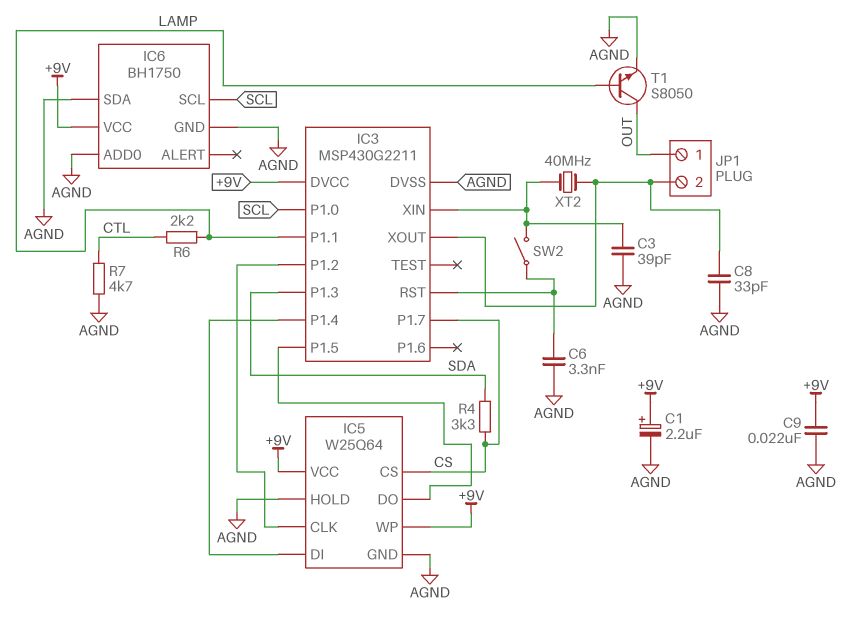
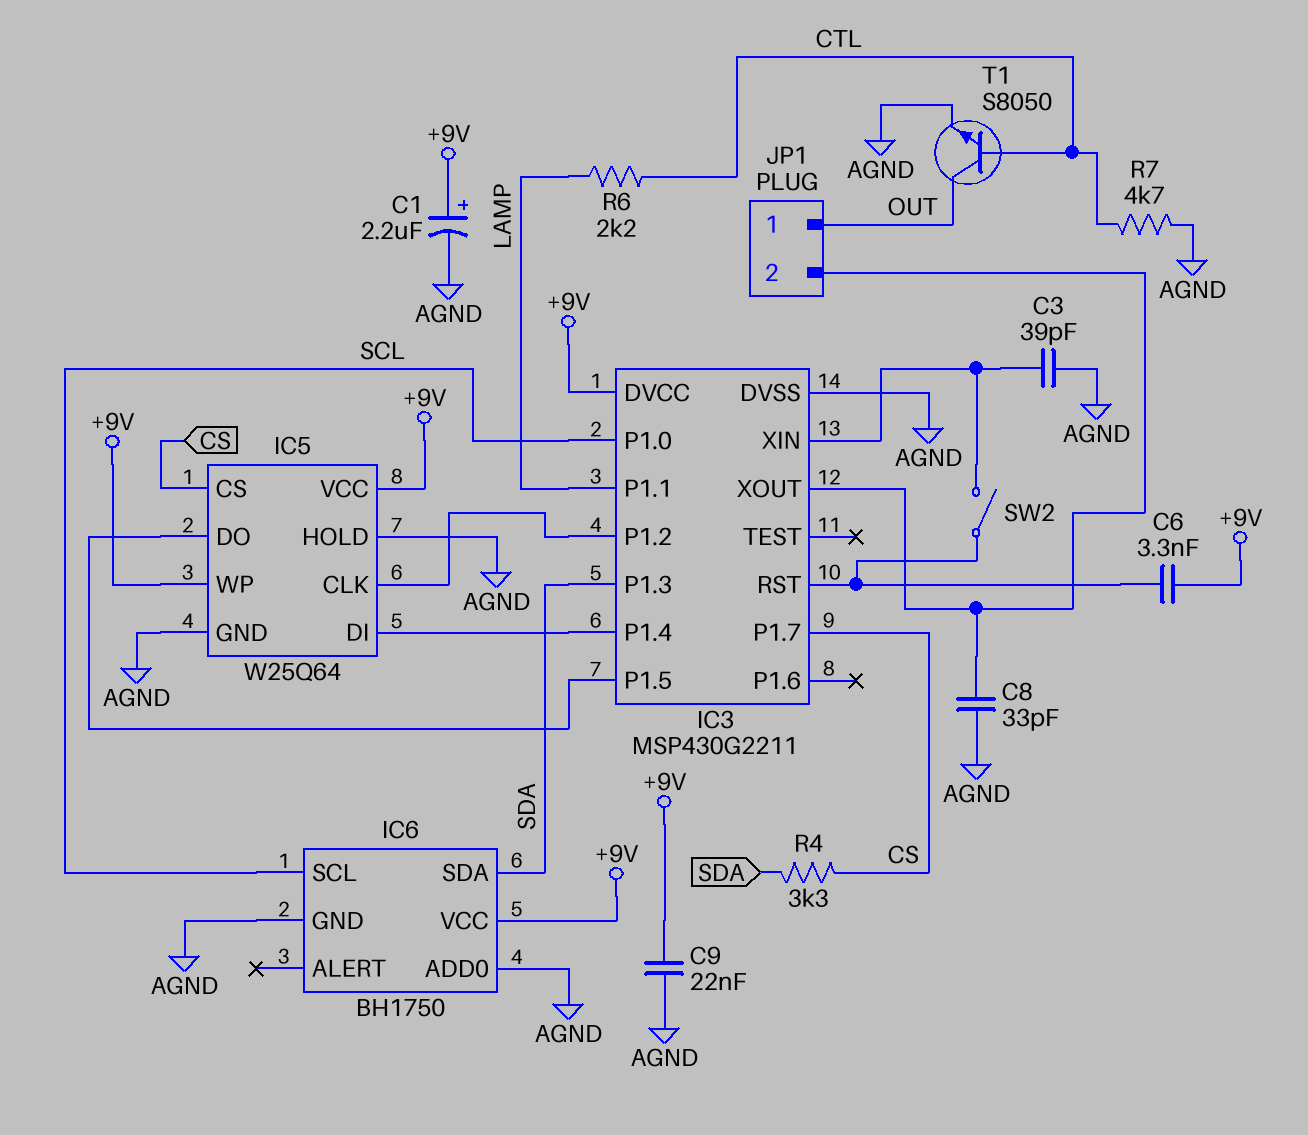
C6: 3.3nF (AGND, IC3/RST) -> 3.3nF (+9V, IC3/RST)
IC6 pin SDA: AGND -> SDA
T1: NPN S8050 (B LAMP, C OUT, E AGND) -> NPN S8050 (B CTL, C OUT, E AGND)
XT2: 40MHz (IC3/XIN, IC3/XOUT) -> none

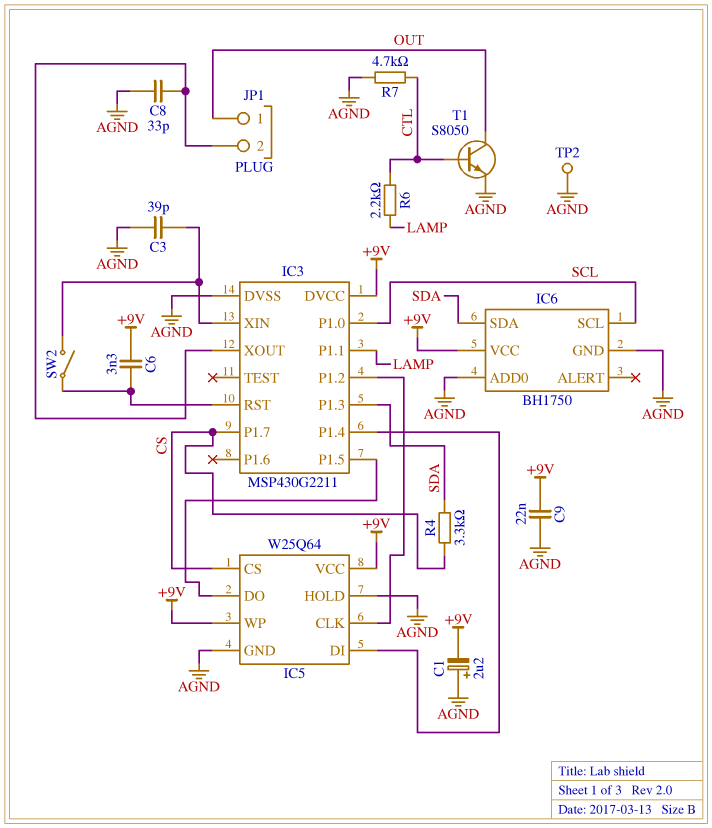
C1: 2.2uF (plus +9V, minus AGND) -> 2.2uF (plus AGND, minus +9V)
TP2: none -> test point (AGND)

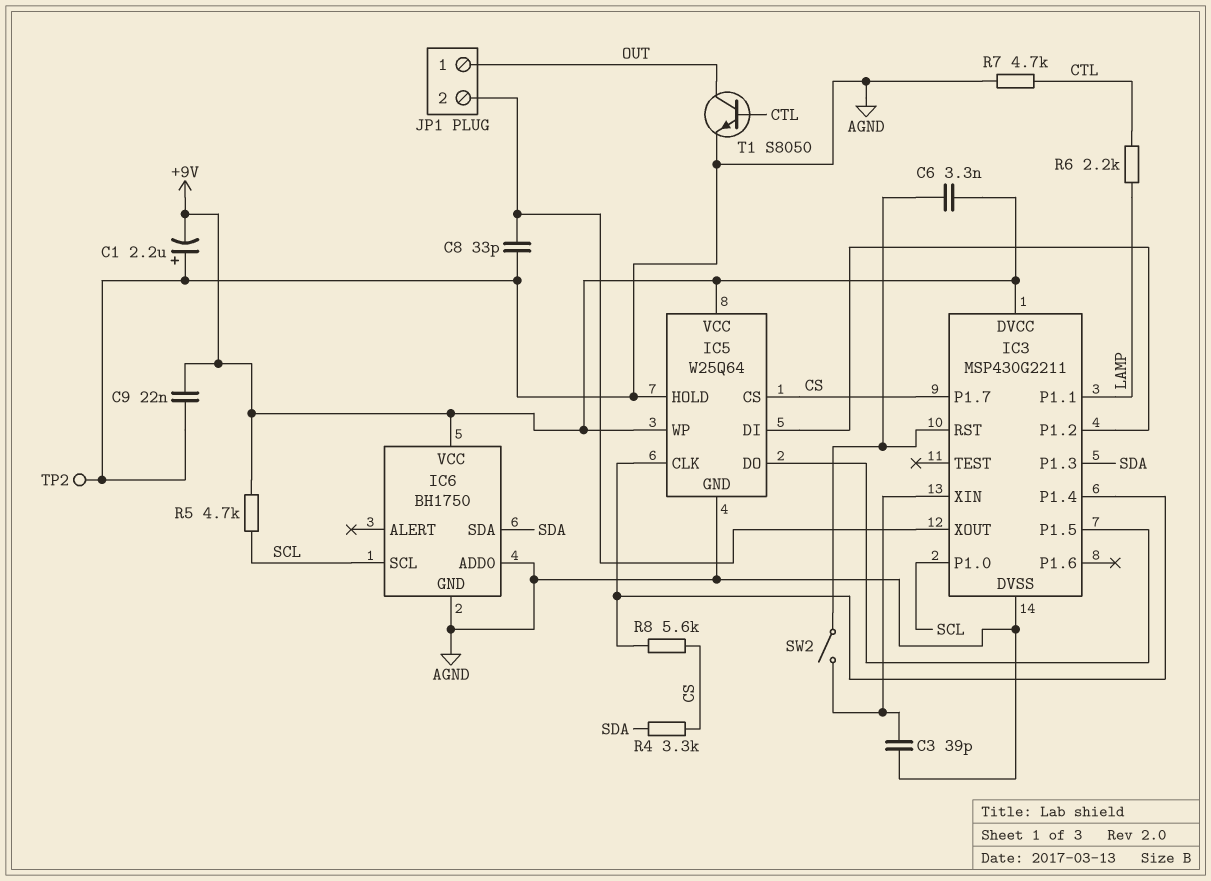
IC5 pin CLK: IC3/P1.2 -> IC3/P1.4
IC5 pin DI: IC3/P1.4 -> IC3/P1.2
R5: none -> 4.7k (+9V, SCL)
R8: none -> 5.6k (CS, IC3/P1.4)

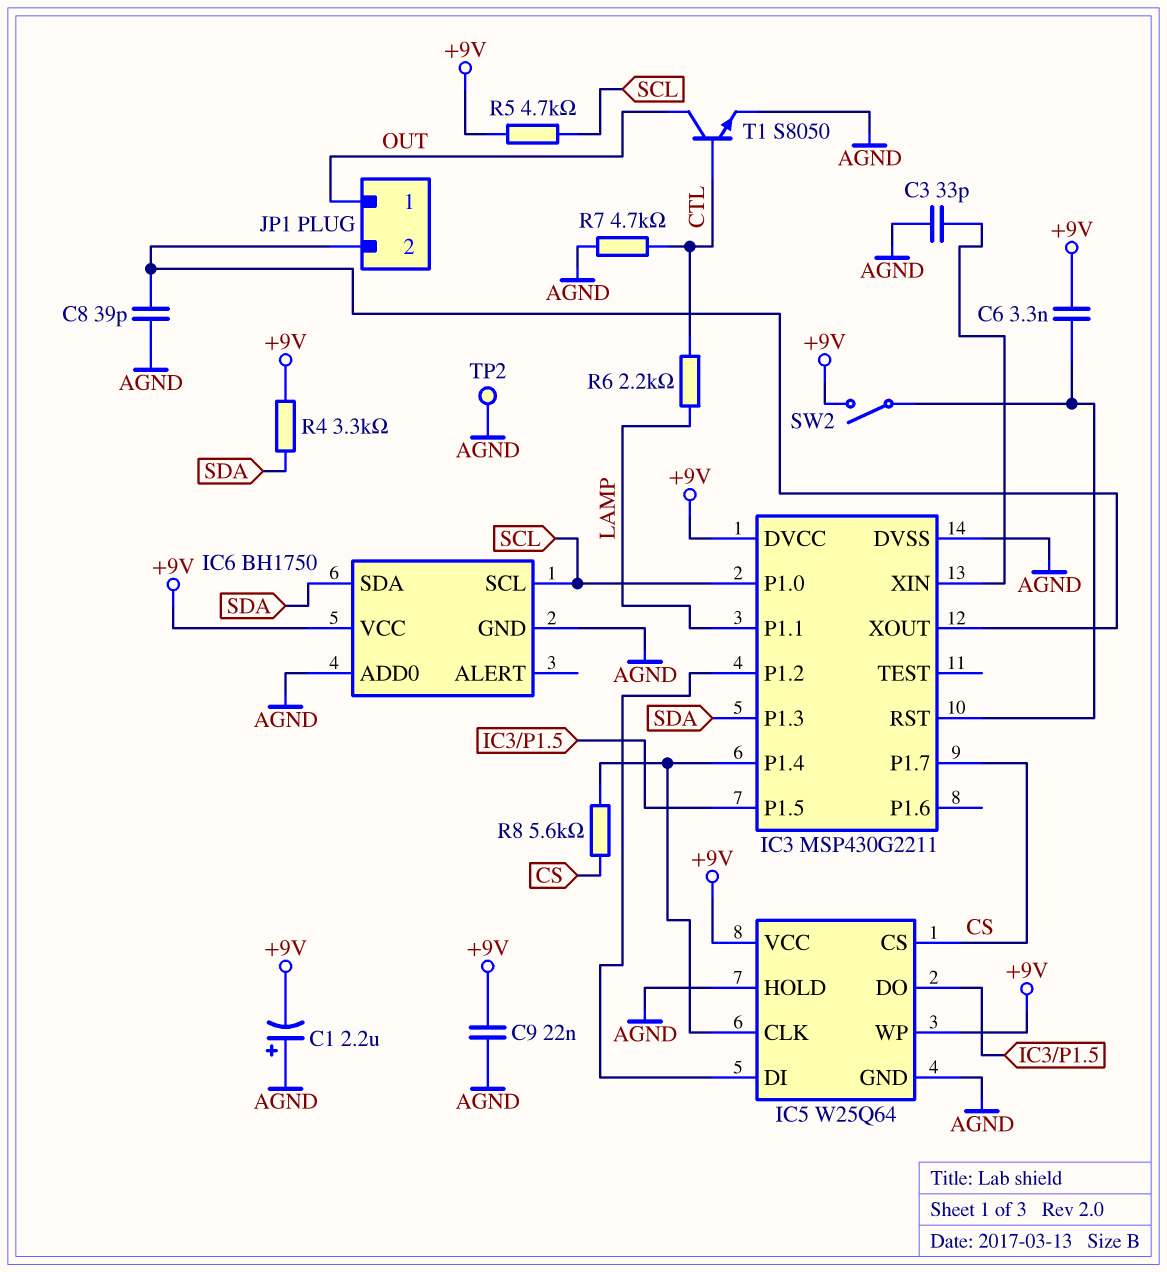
C3: 39pF (AGND, IC3/XIN) -> 33pF (AGND, IC3/XIN)
C8: 33pF (AGND, IC3/XOUT) -> 39pF (AGND, IC3/XOUT)
R4: 3.3k (CS, SDA) -> 3.3k (+9V, SDA)
SW2: switch (IC3/RST, IC3/XIN) -> switch (+9V, IC3/RST)

